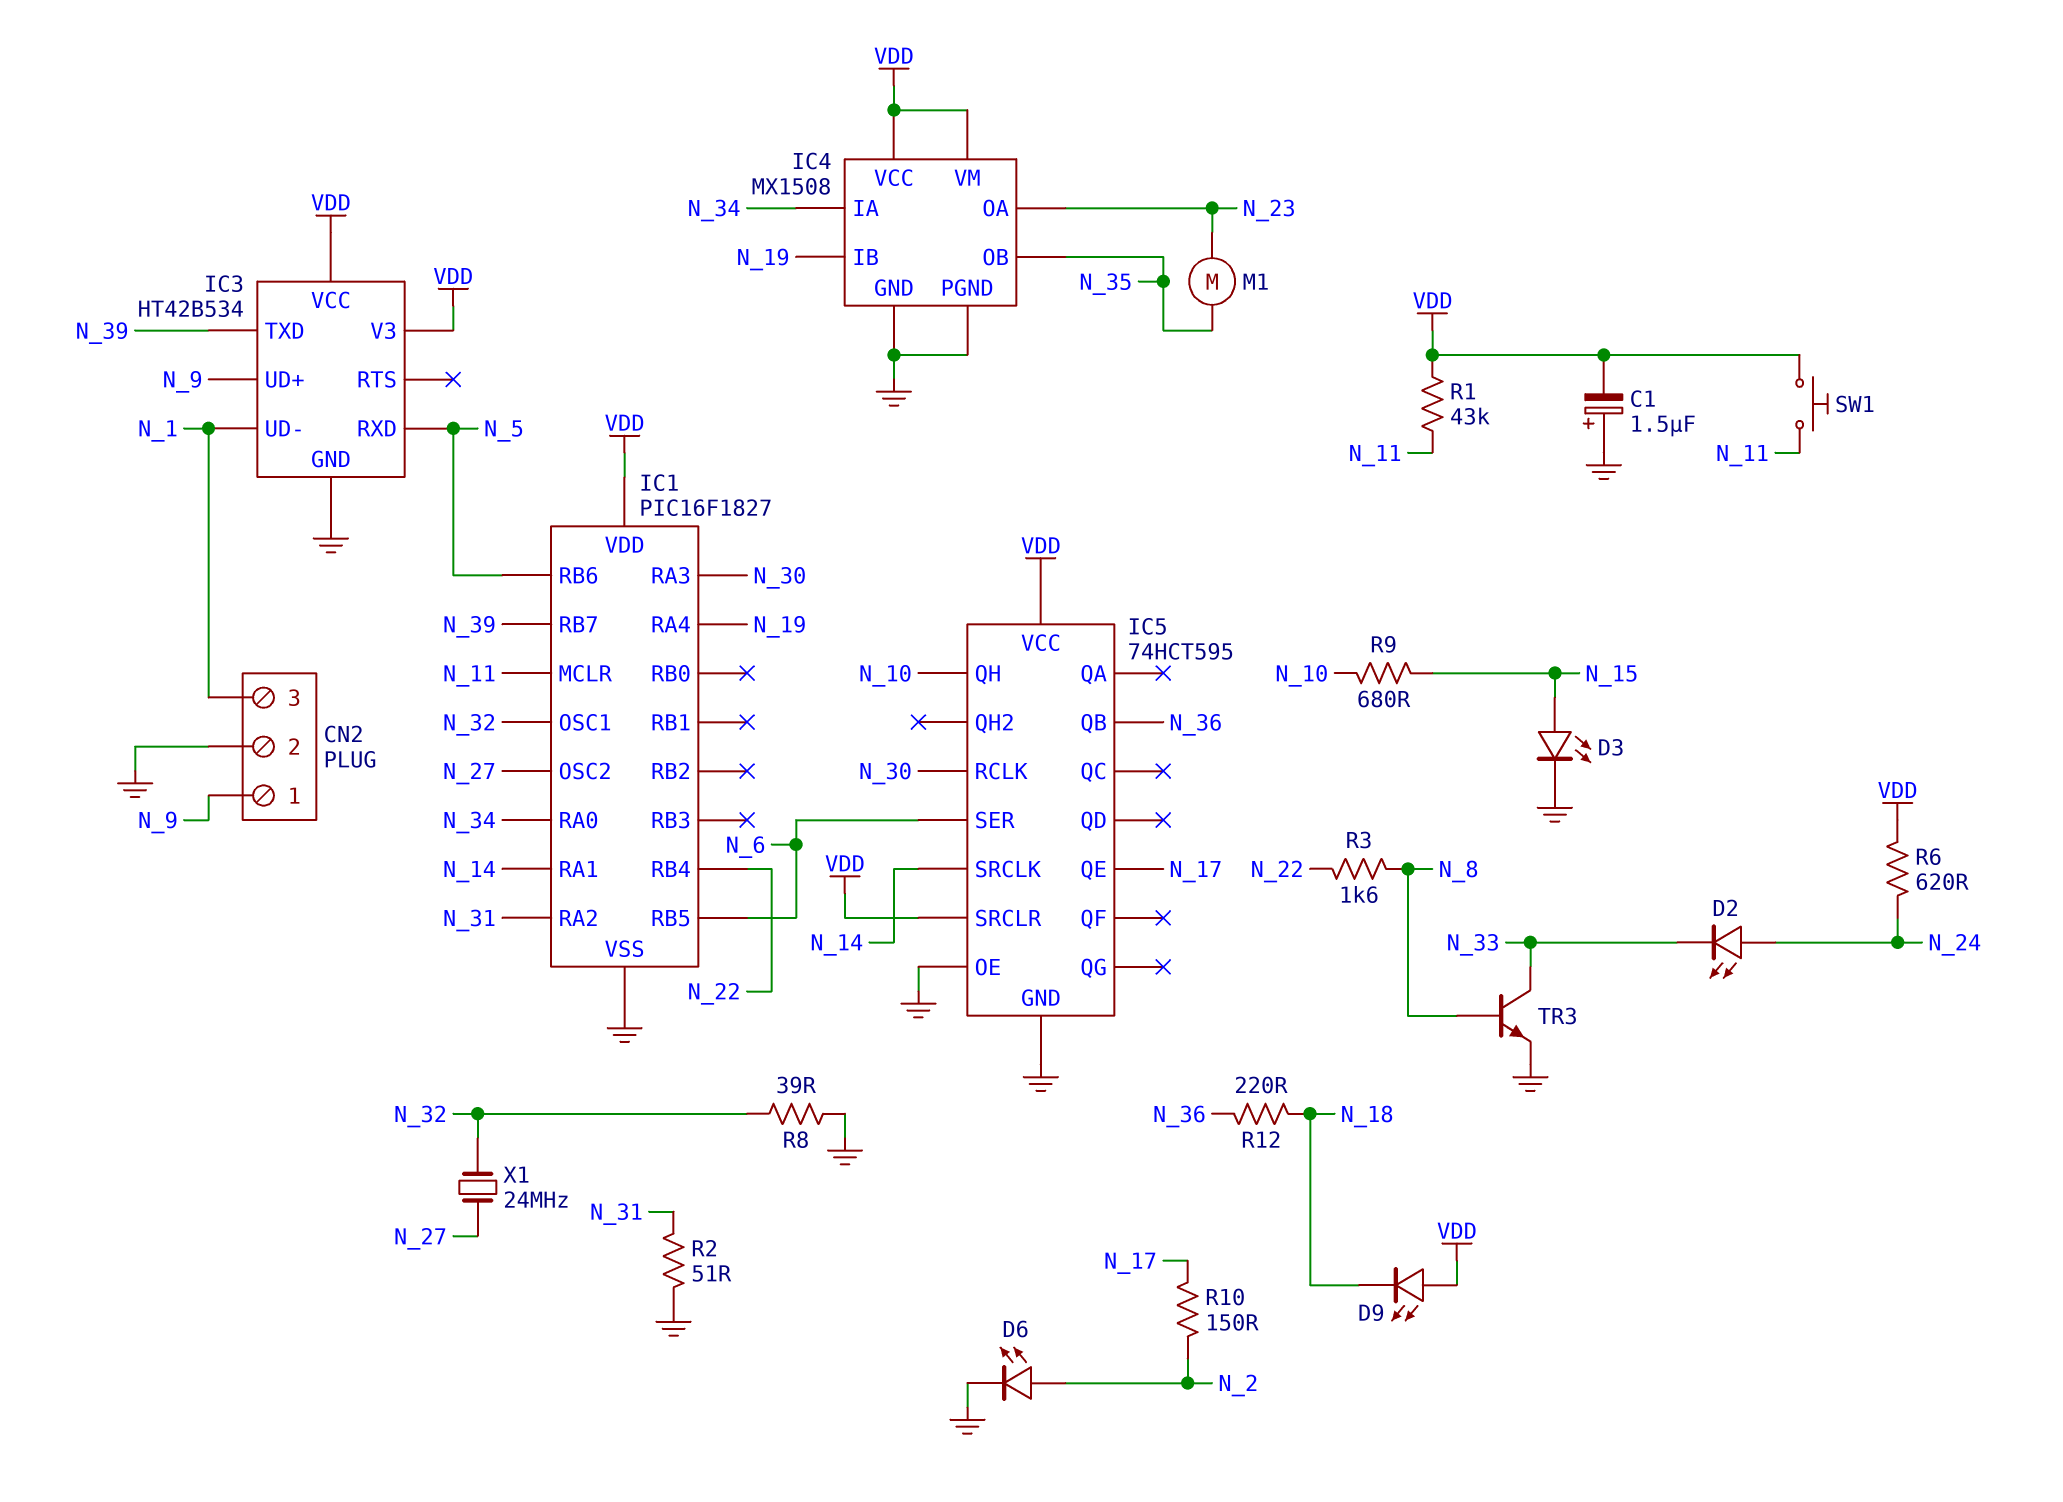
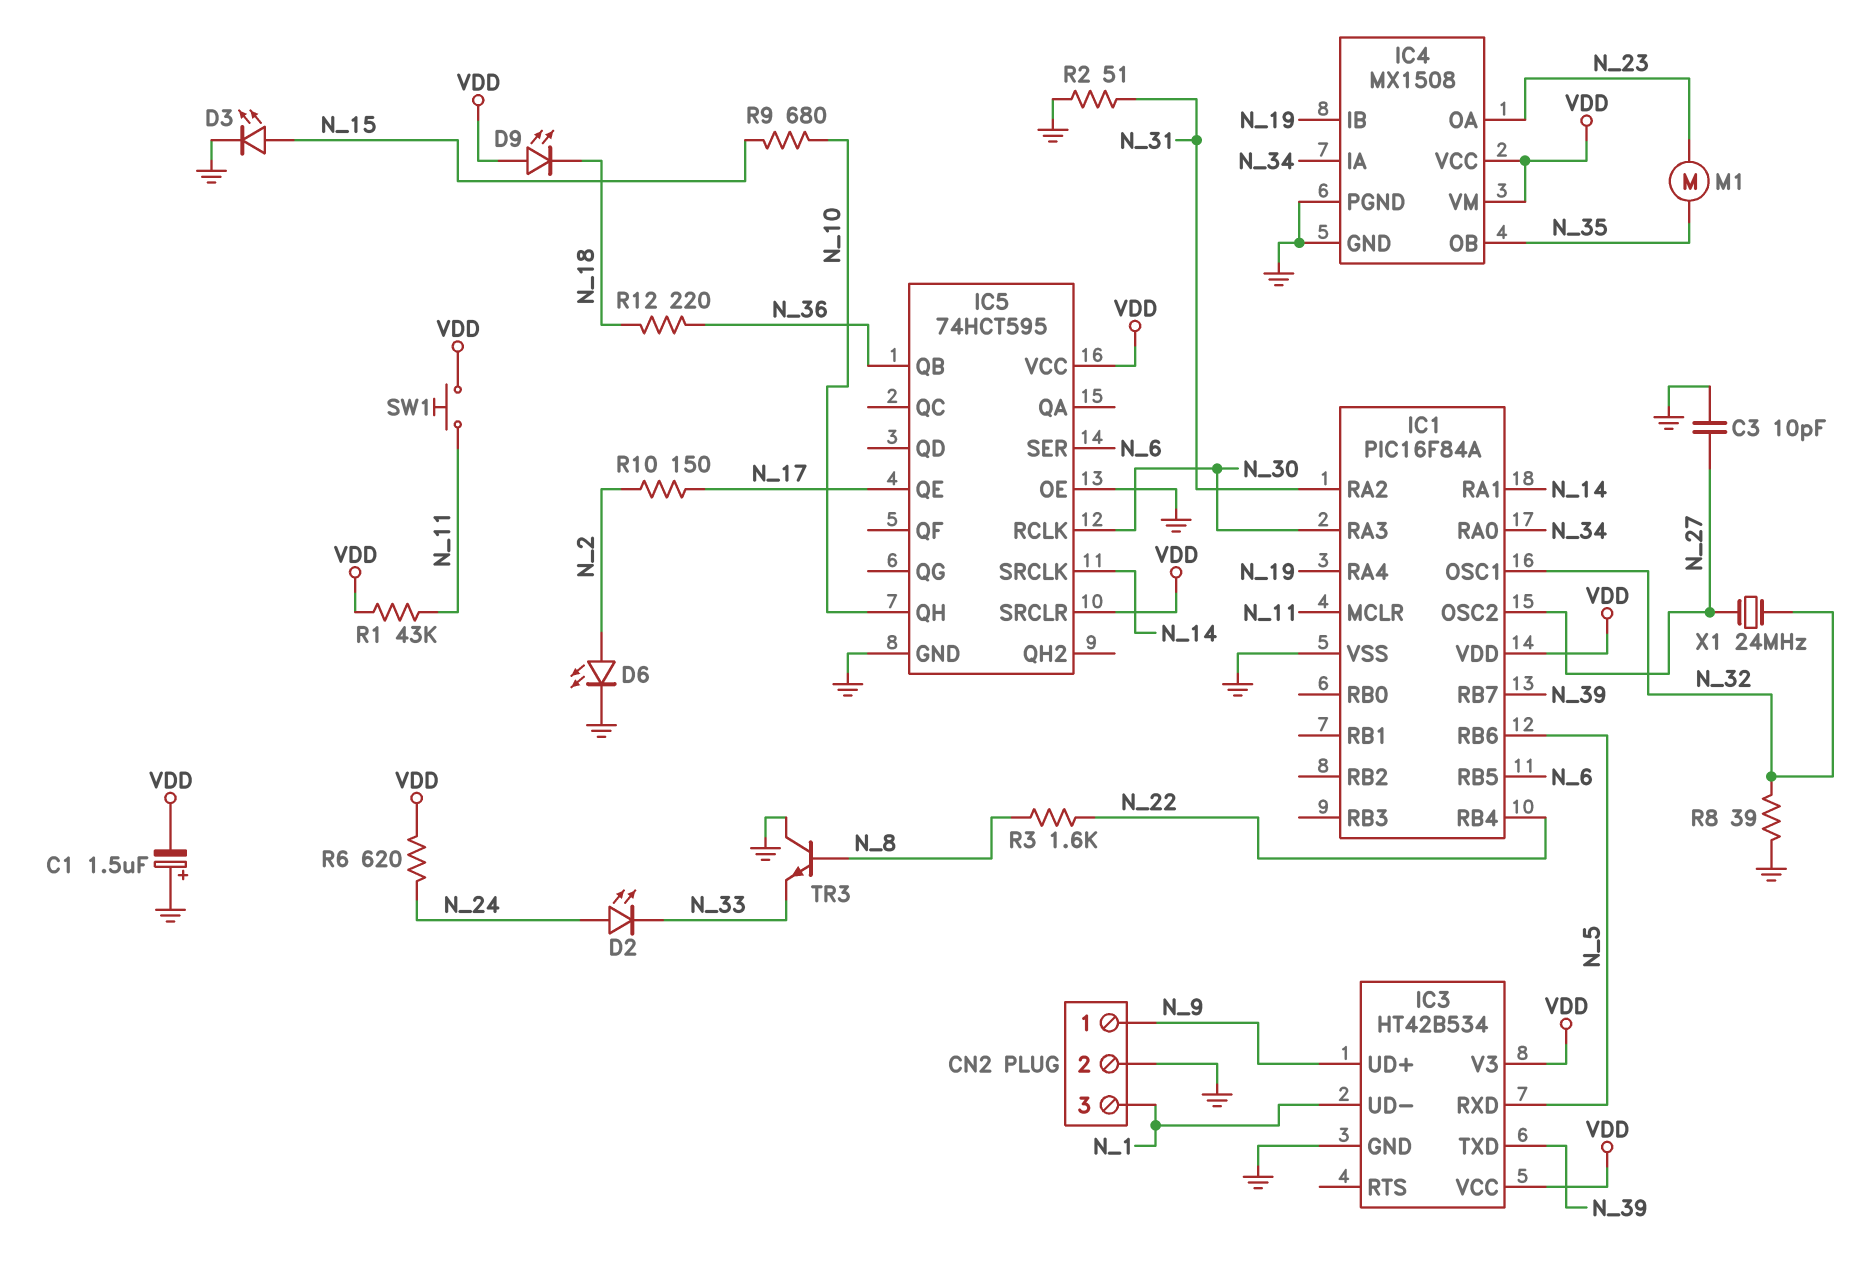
C3: none -> 10pF (GND, N_27)
IC1: PIC16F1827 -> PIC16F84A
TR3: NPN (B N_8, C N_33, E GND) -> NPN (B N_8, C GND, E N_33)

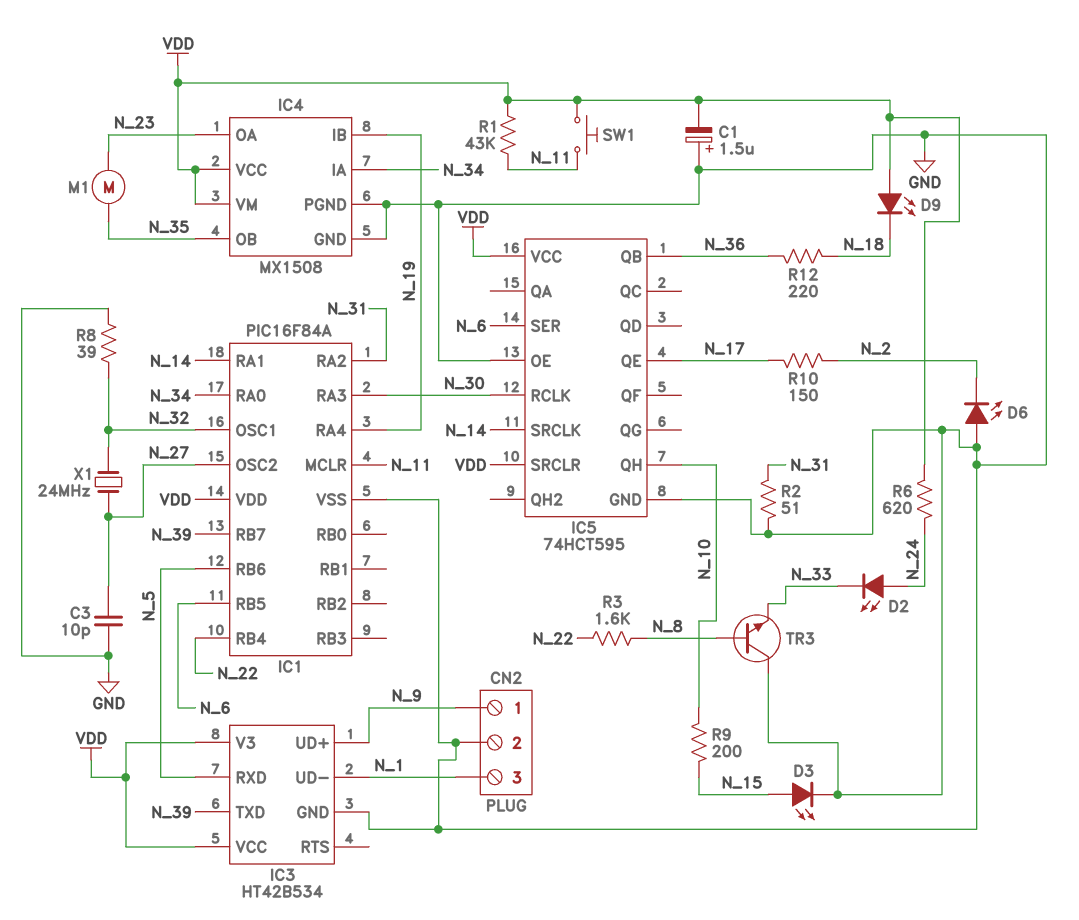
D6: LED (A N_2, K GND) -> LED (A GND, K N_2)
R9: 680 (N_10, N_15) -> 200 (N_10, N_15)

